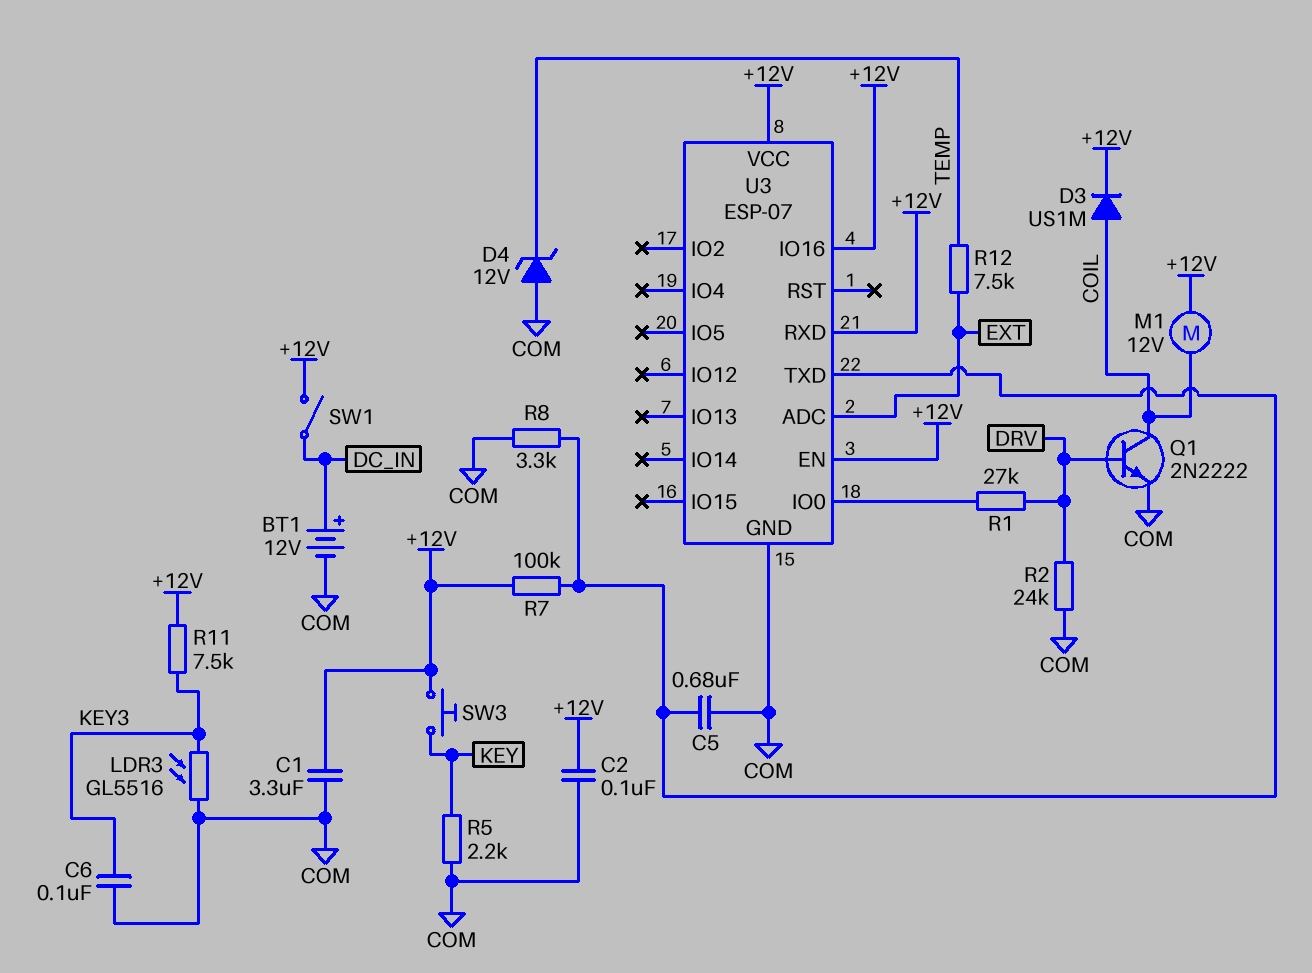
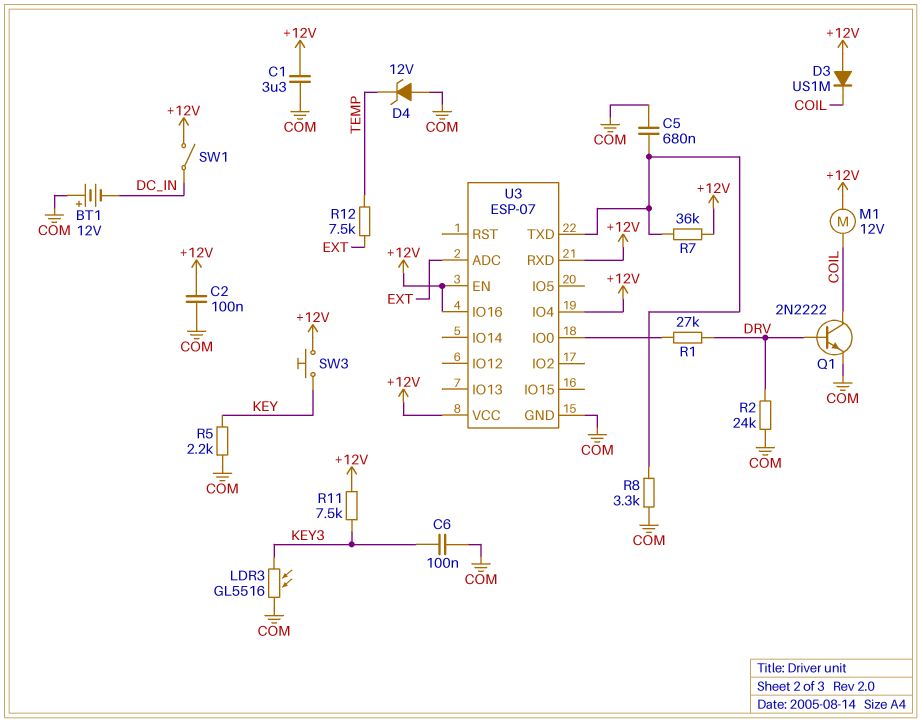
BT1: 12V (plus DC_IN, minus COM) -> 12V (plus COM, minus DC_IN)
D3: diode US1M (A COIL, K +12V) -> diode US1M (A +12V, K COIL)
R7: 100k (+12V, U3/TXD) -> 36k (+12V, U3/TXD)
U3 pin IO4: none -> +12V

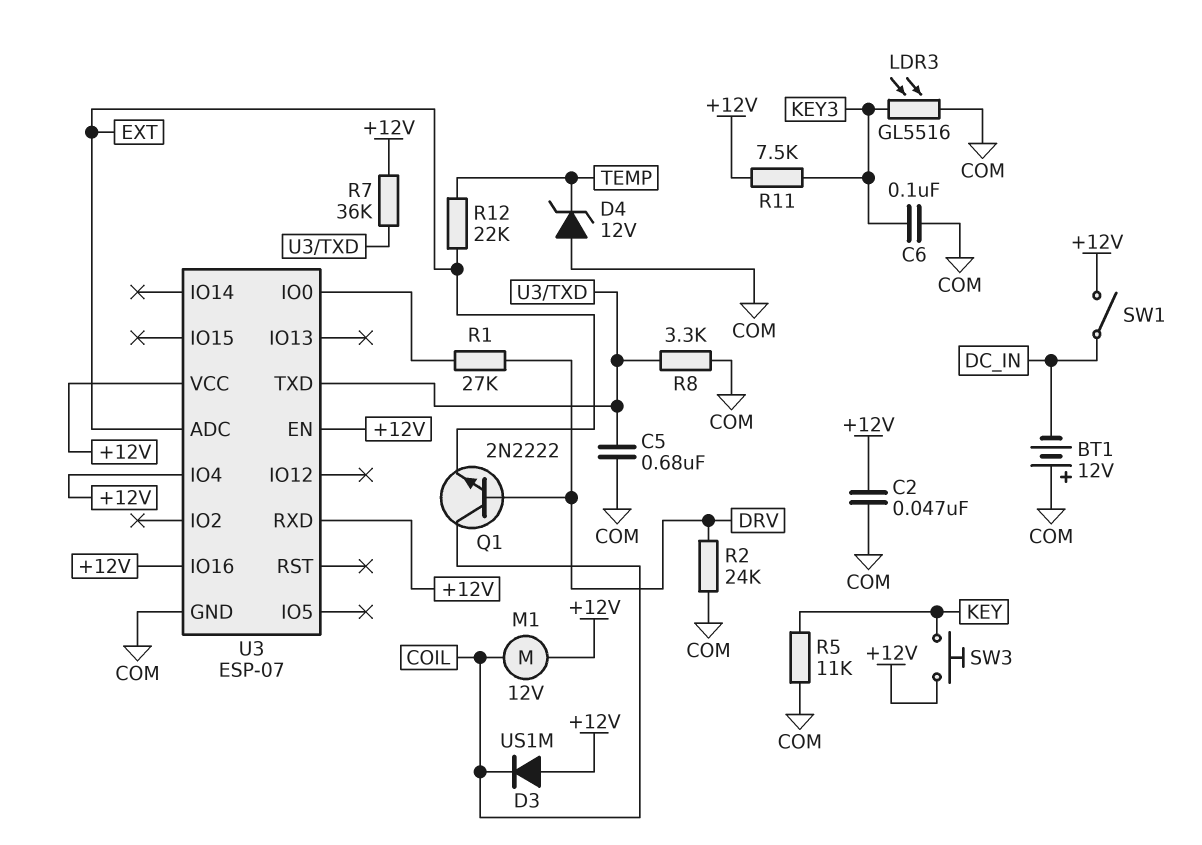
C1: 3.3uF (+12V, COM) -> none
C2: 100nF (+12V, COM) -> 47nF (+12V, COM)
Q1: NPN 2N2222 (B DRV, C COIL, E COM) -> NPN 2N2222 (B DRV, C COIL, E EXT)
R5: 2.2k (COM, KEY) -> 11k (COM, KEY)
R12: 7.5k (EXT, TEMP) -> 22k (EXT, TEMP)

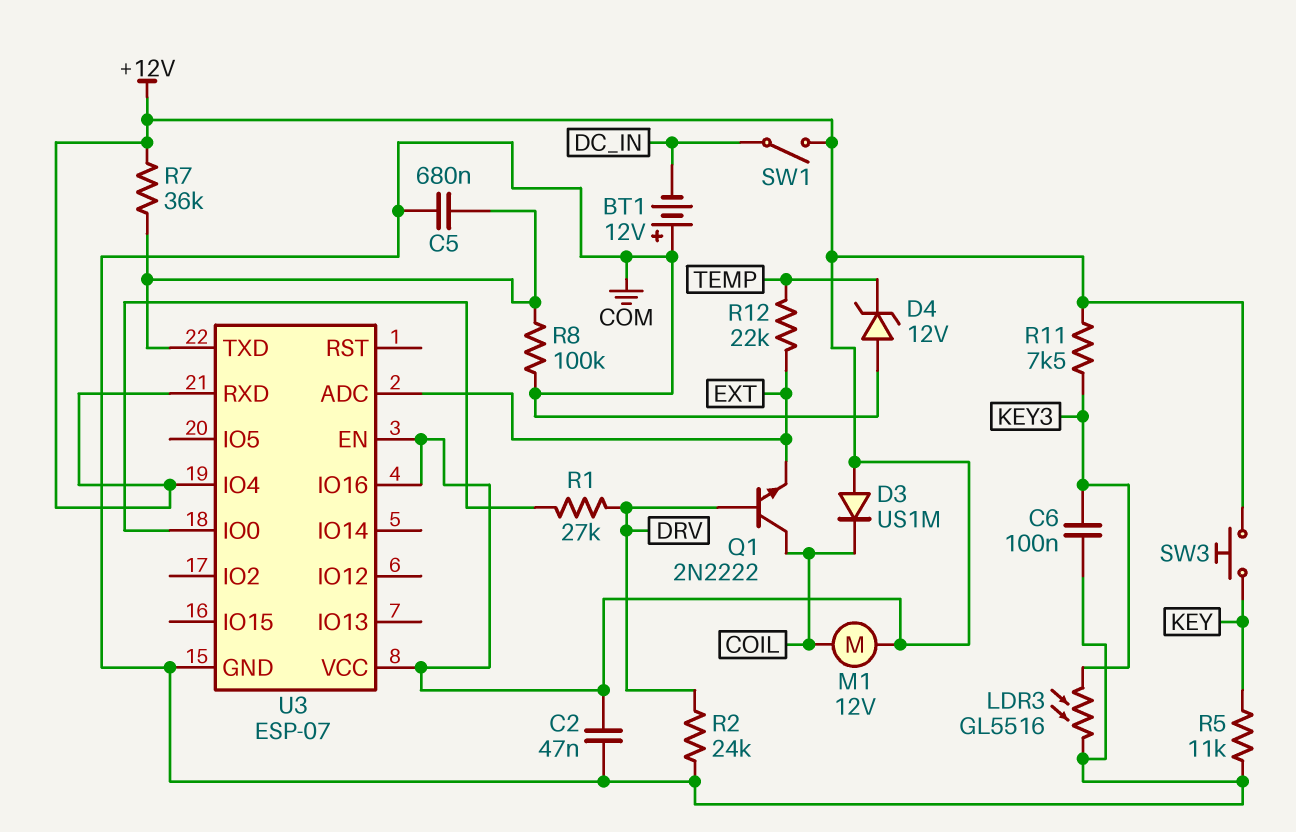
R8: 3.3k (COM, U3/TXD) -> 100k (COM, U3/TXD)

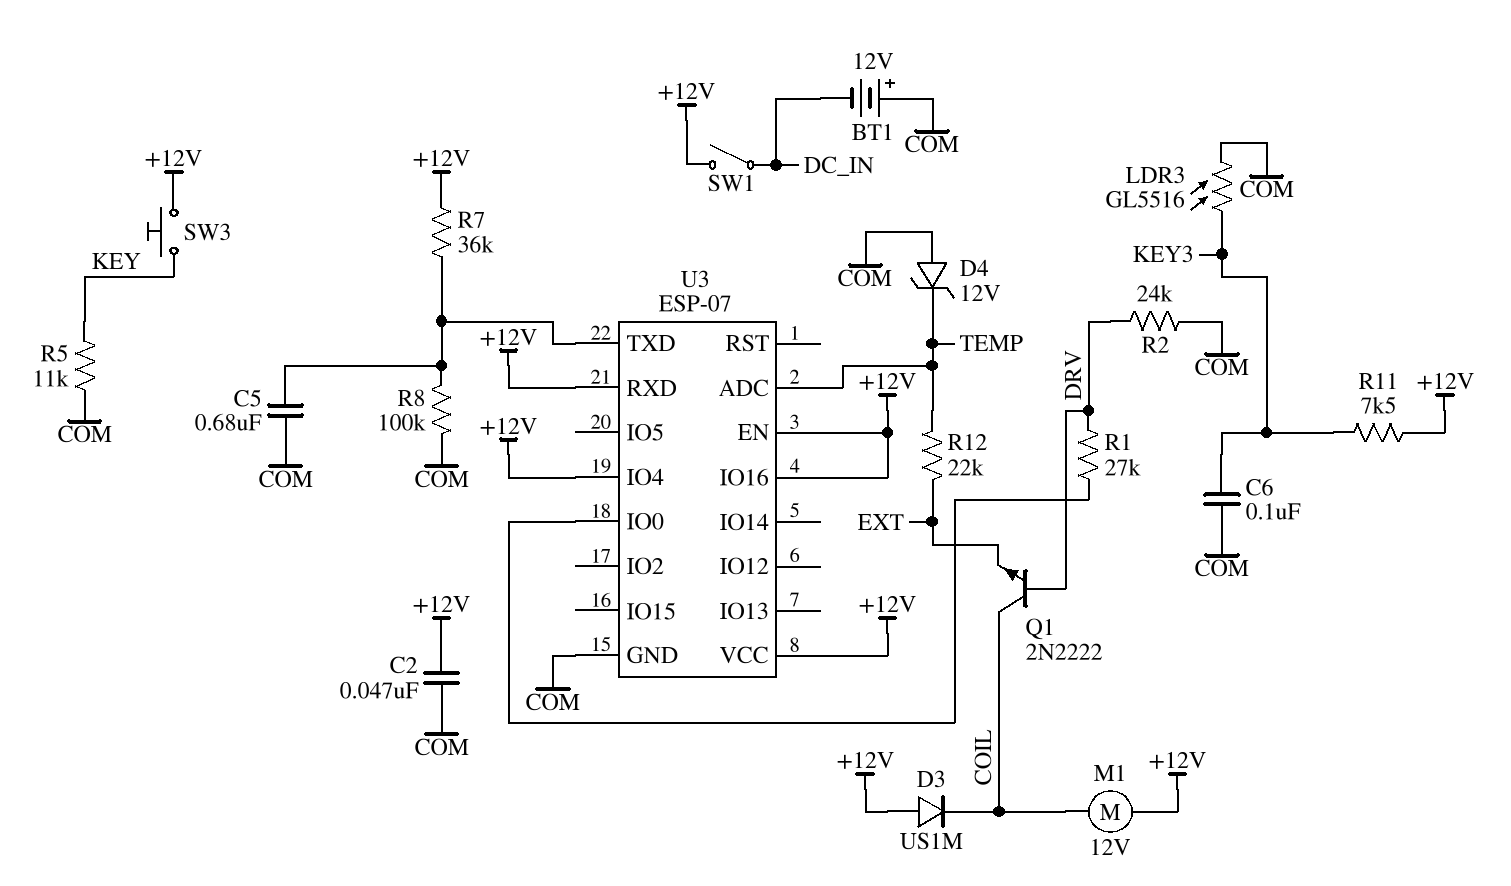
U3 pin ADC: EXT -> TEMP

